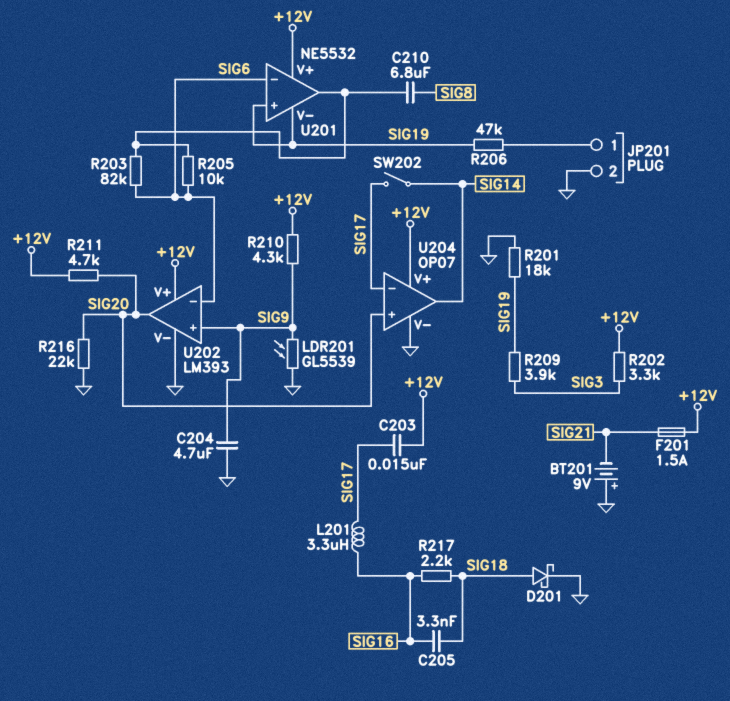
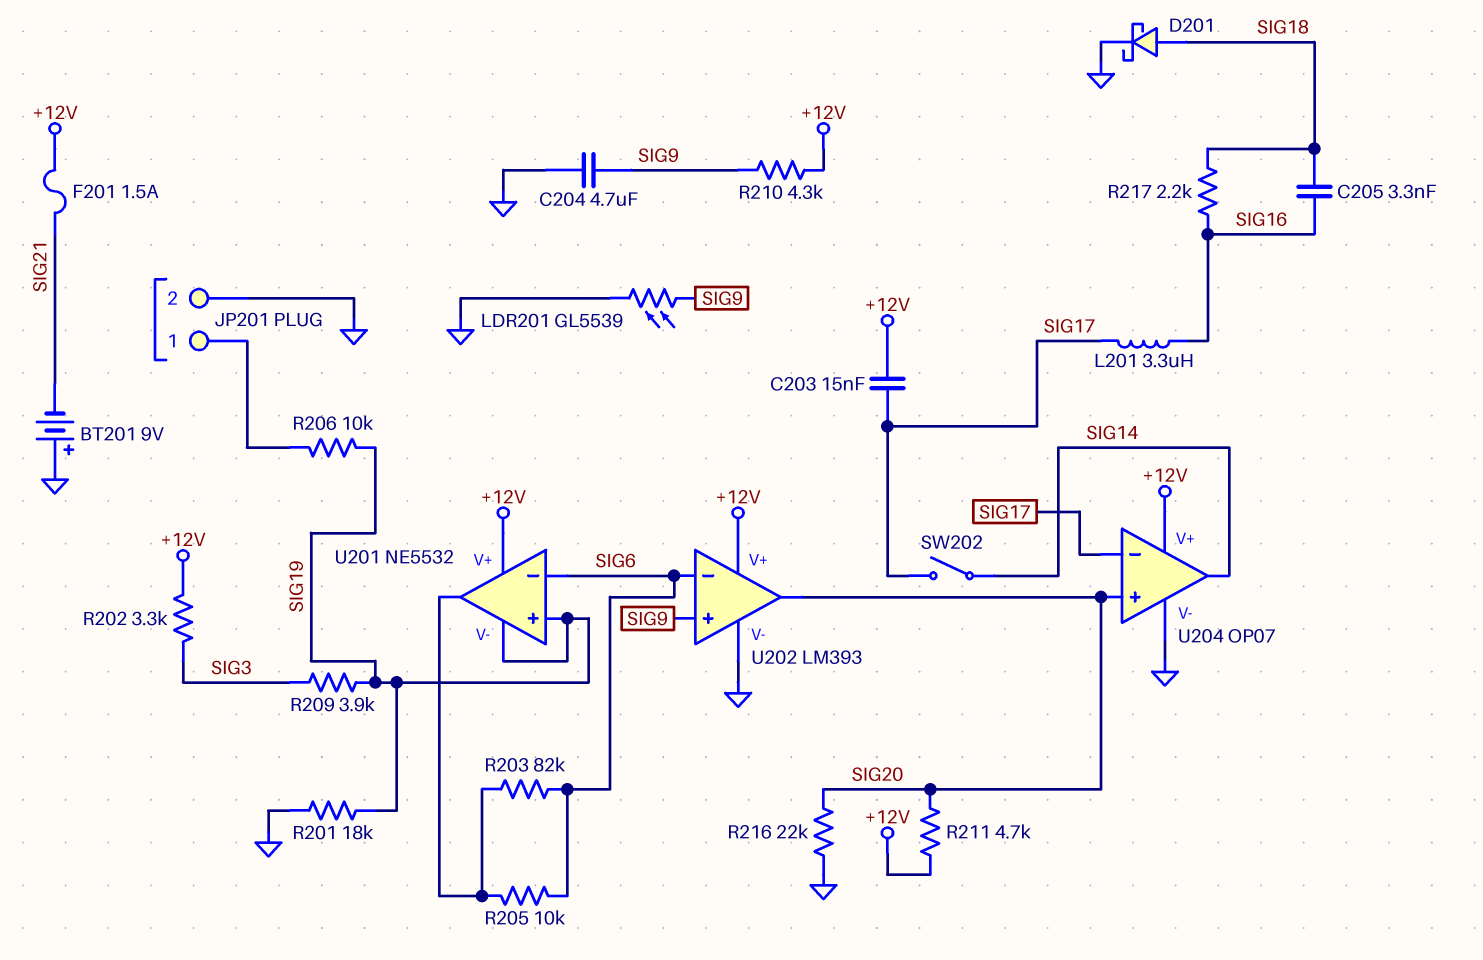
C210: 6.8uF (SIG8, U201/out) -> none
R206: 47k (JP201/1, SIG19) -> 10k (JP201/1, SIG19)

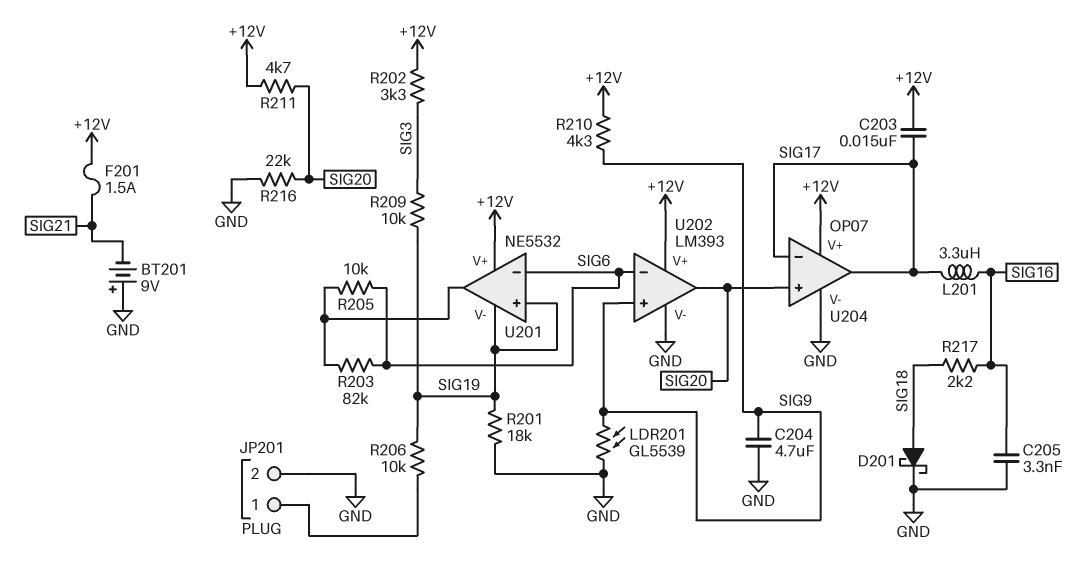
C205: 3.3nF (SIG16, SIG18) -> 3.3nF (GND, SIG16)
R209: 3.9k (SIG3, SIG19) -> 10k (SIG3, SIG19)
SW202: switch (SIG14, SIG17) -> none
U204 pin out: SIG14 -> SIG17

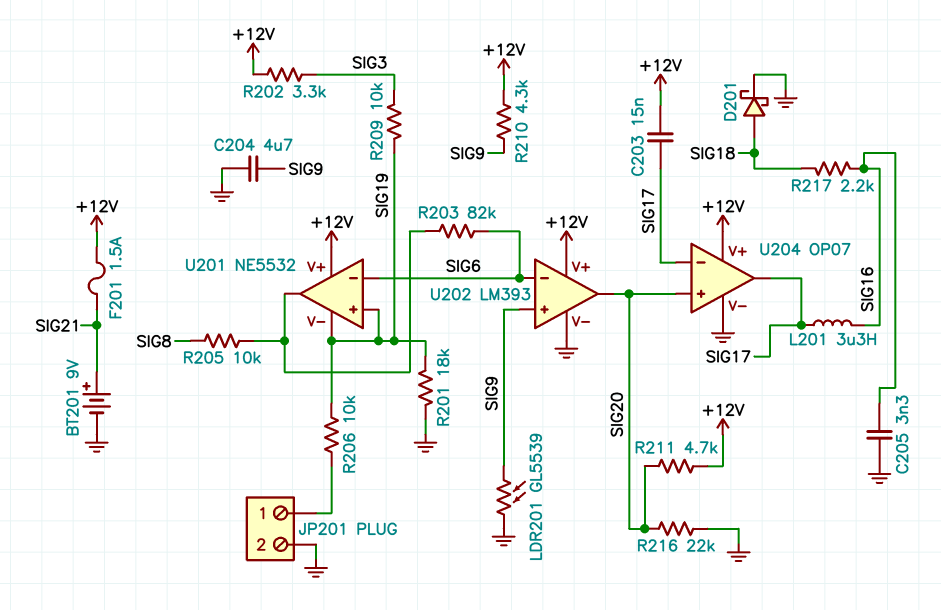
BT201: 9V (plus GND, minus SIG21) -> 9V (plus SIG21, minus GND)
R205: 10k (SIG6, U201/out) -> 10k (SIG8, U201/out)

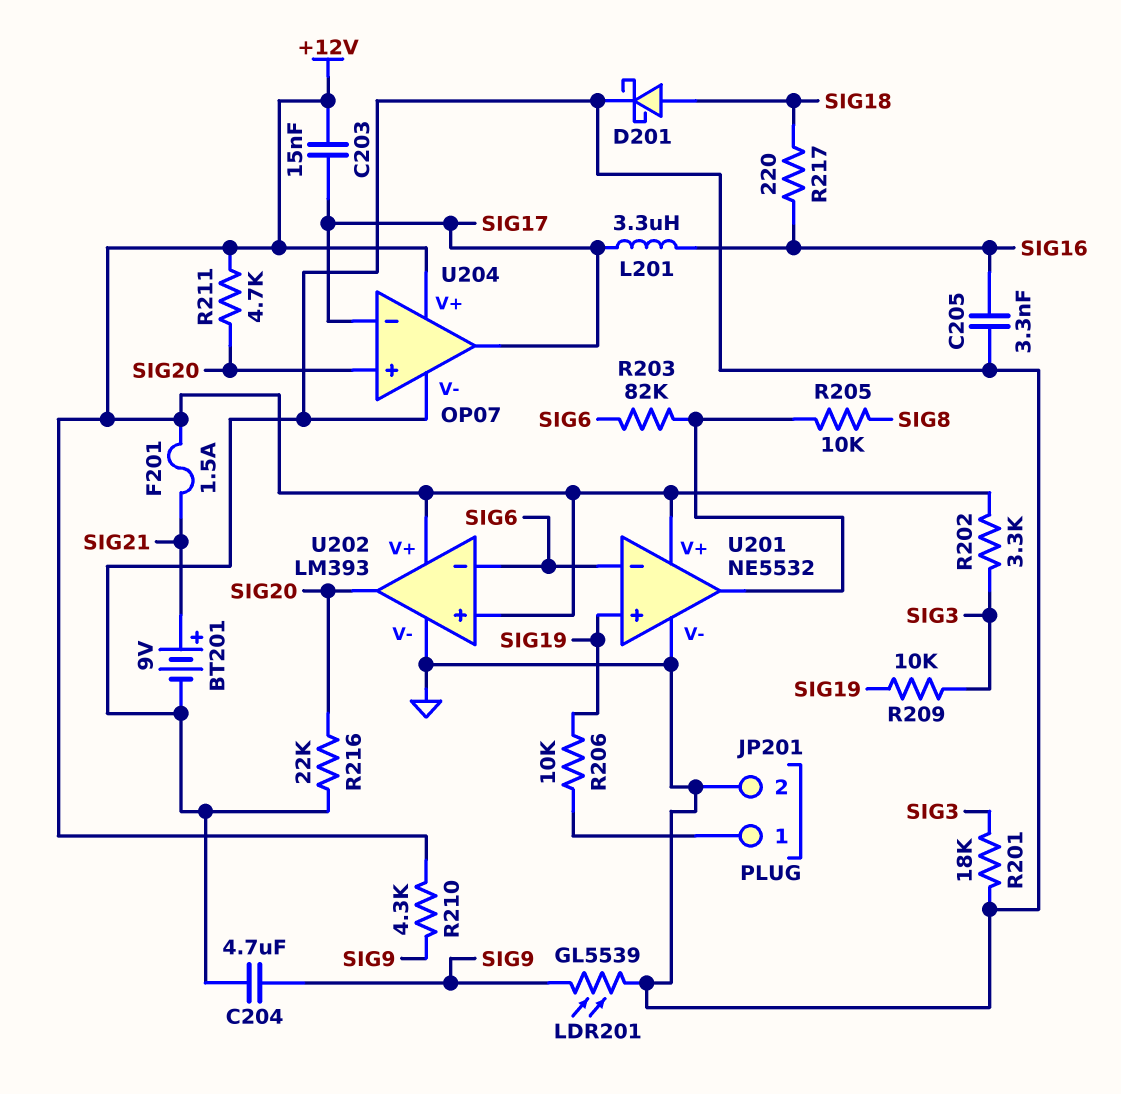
R201: 18k (GND, SIG19) -> 18k (GND, SIG3)
R217: 2.2k (SIG16, SIG18) -> 220 (SIG16, SIG18)
U201 pin V-: SIG19 -> GND
U202 pin in+: SIG9 -> +12V

